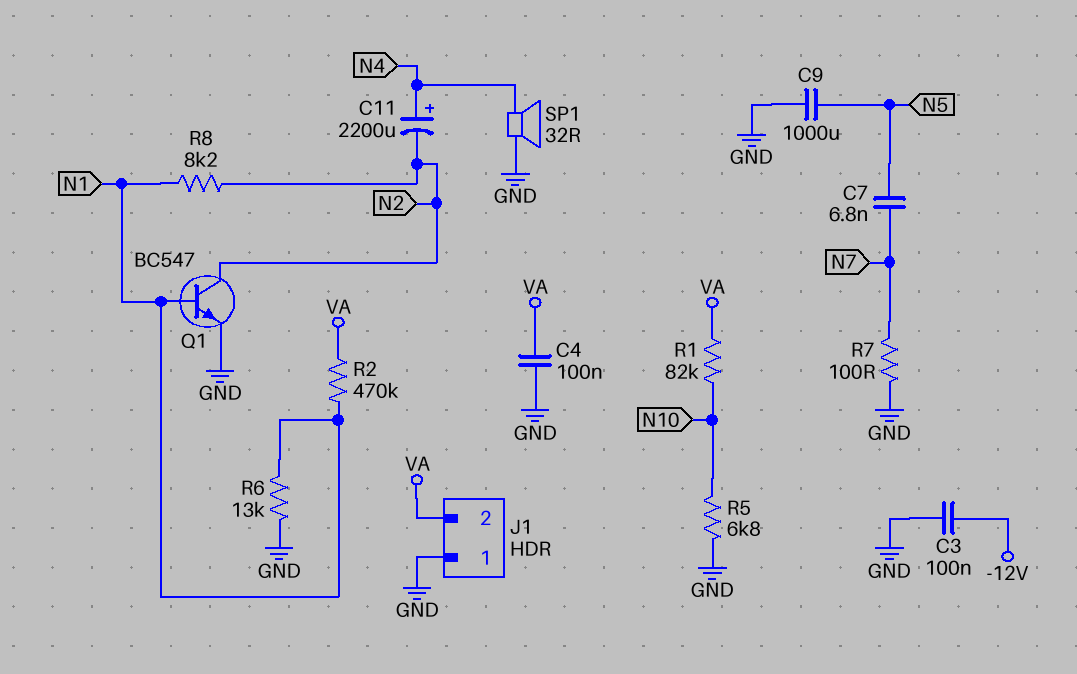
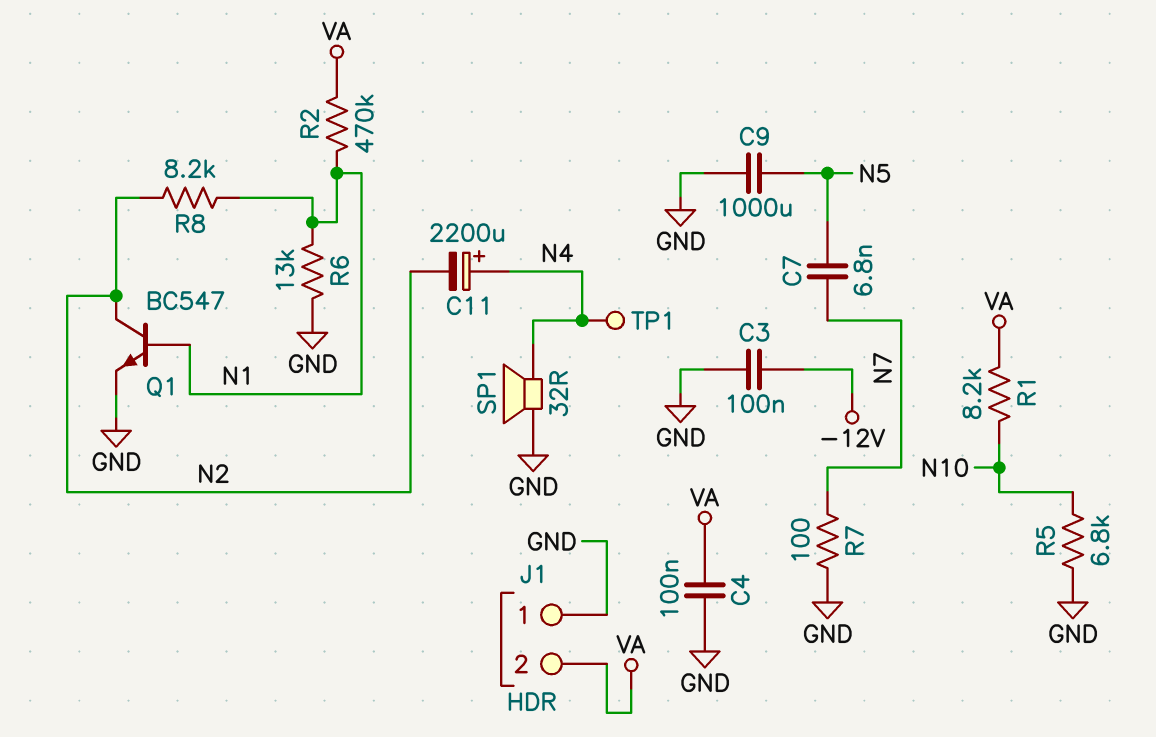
R1: 82k (N10, VA) -> 8.2k (N10, VA)
TP1: none -> test point (N4)

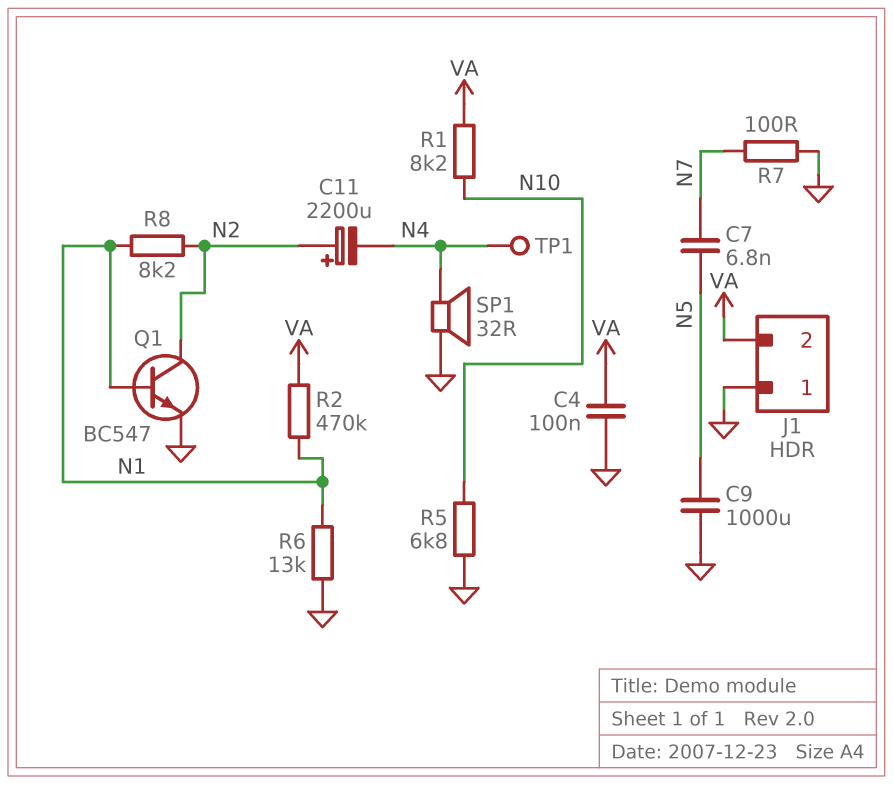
C3: 100nF (-12V, GND) -> none
C11: 2200uF (plus N4, minus N2) -> 2200uF (plus N2, minus N4)

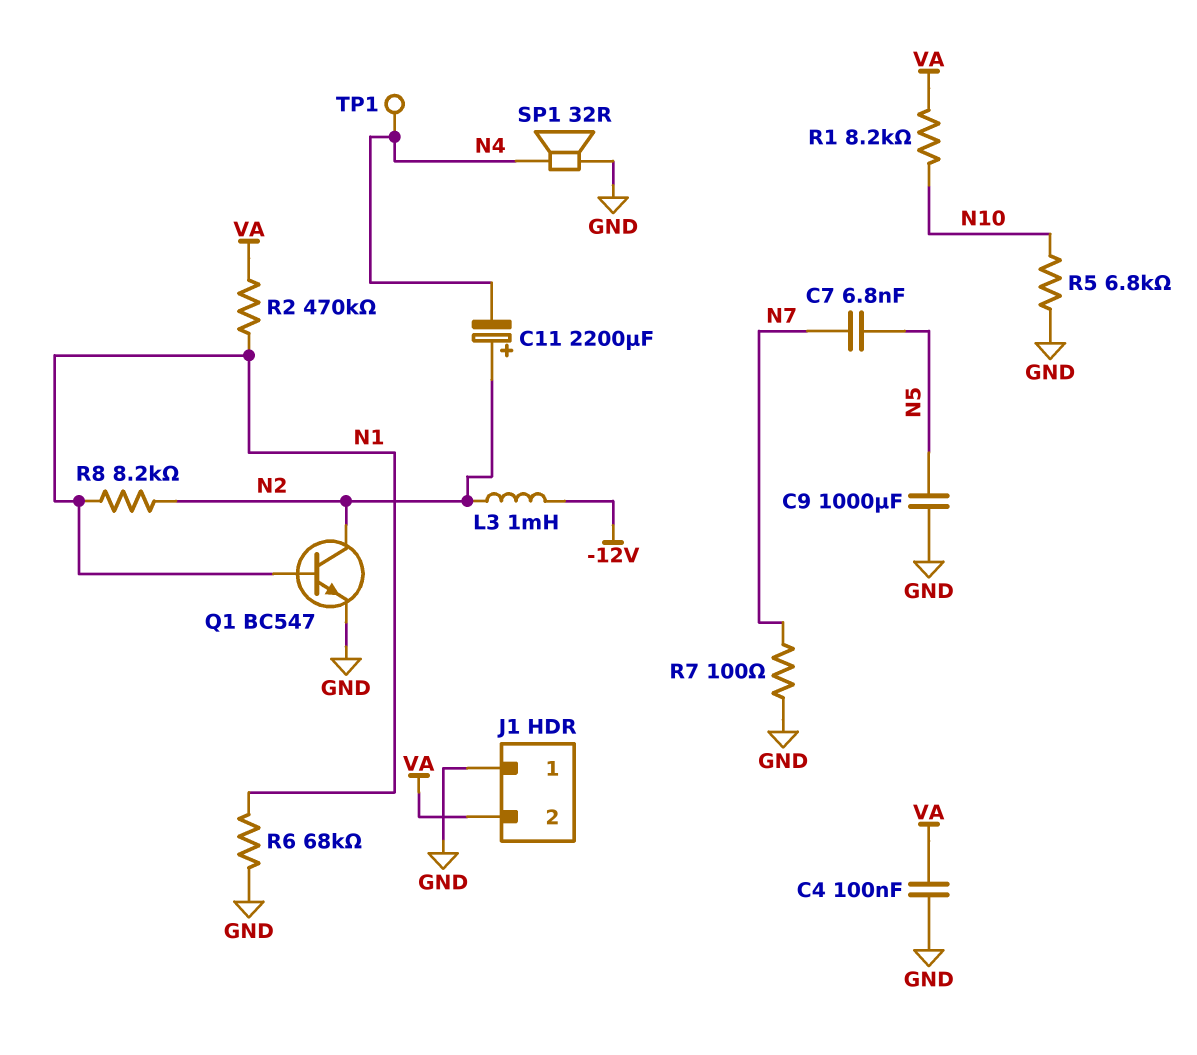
L3: none -> 1mH (-12V, N2)
R6: 13k (GND, N1) -> 68k (GND, N1)

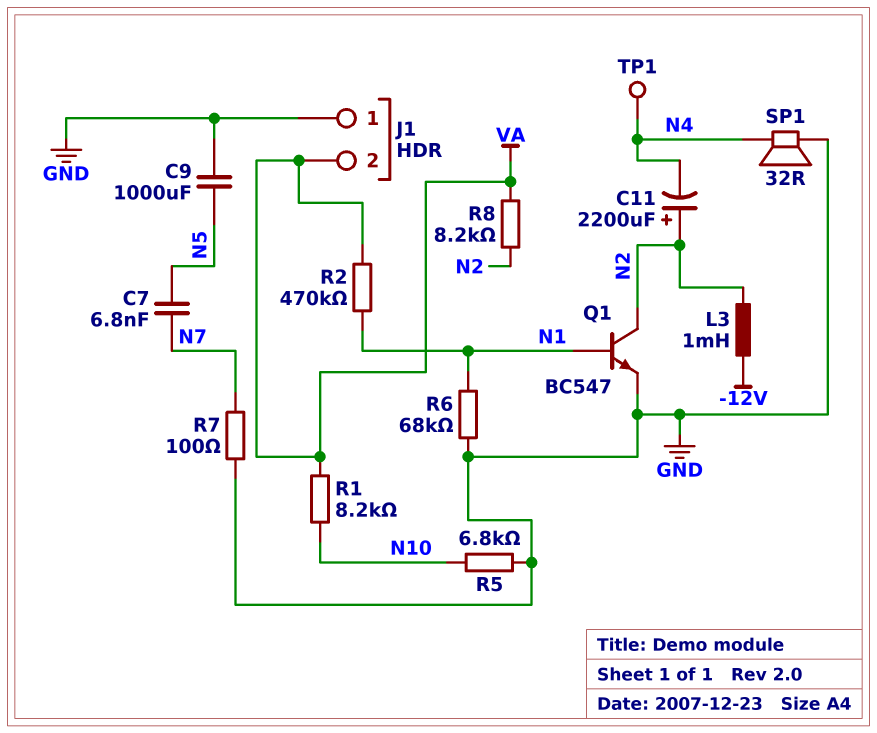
C4: 100nF (GND, VA) -> none
R8: 8.2k (N1, N2) -> 8.2k (N2, VA)

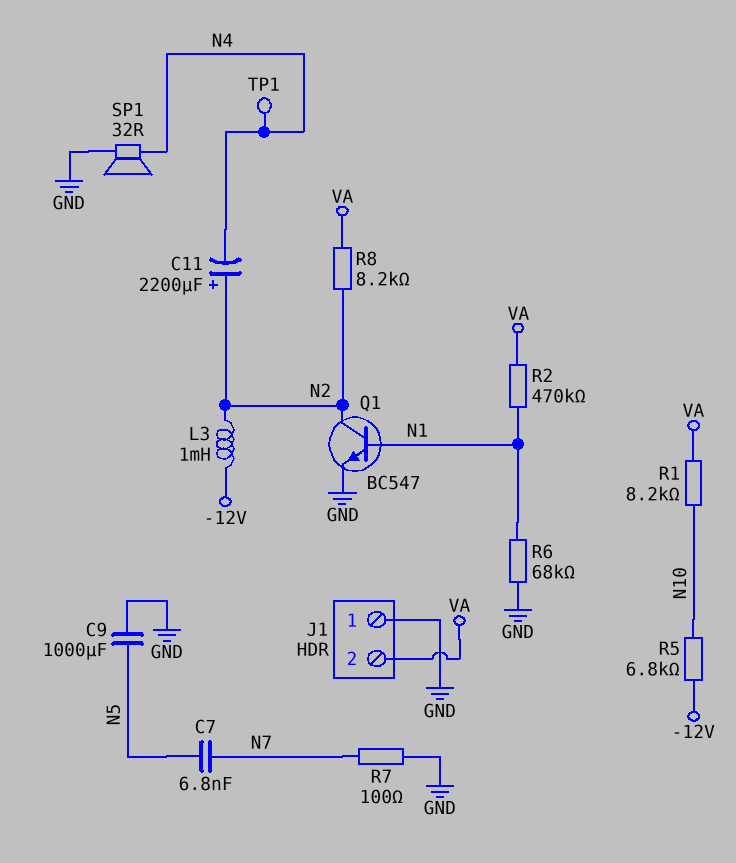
R5: 6.8k (GND, N10) -> 6.8k (-12V, N10)

